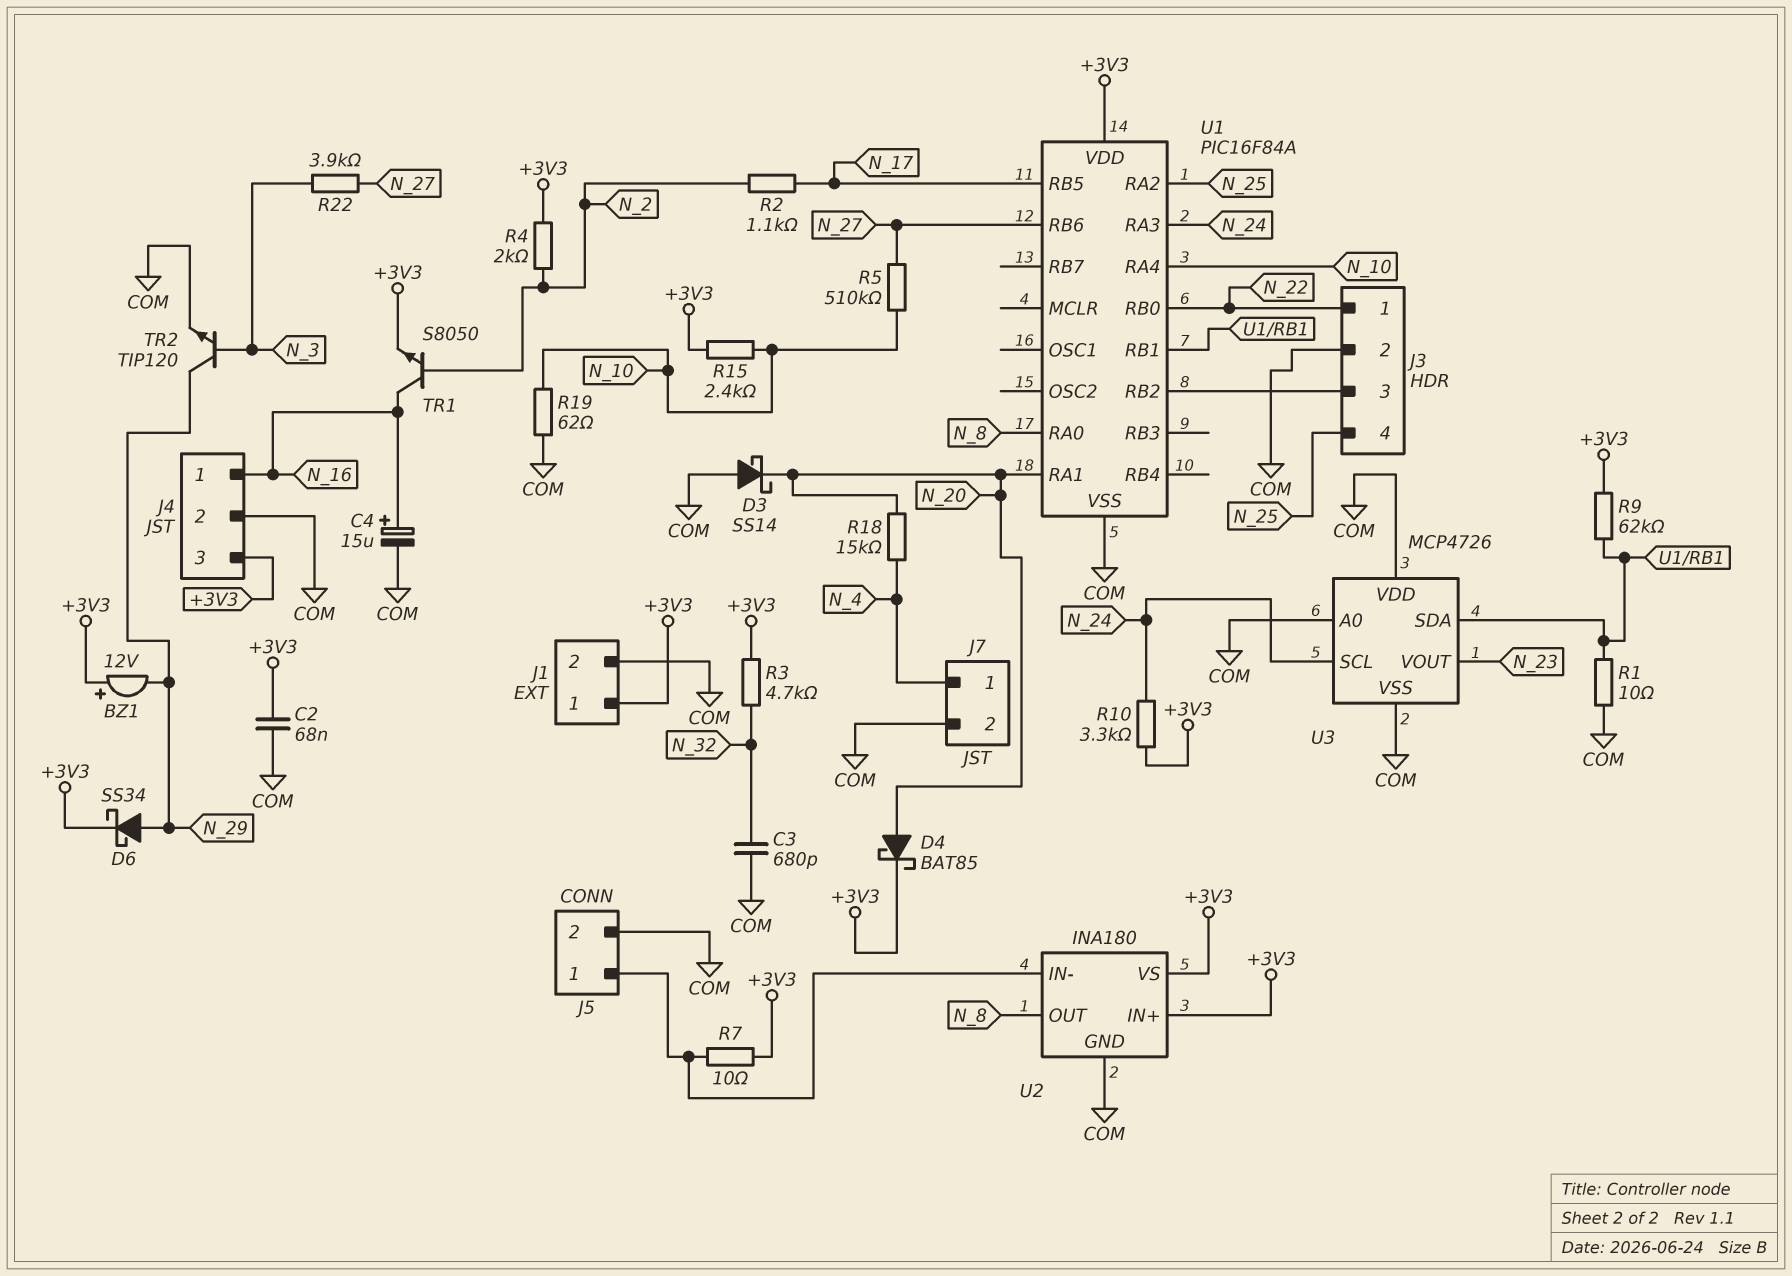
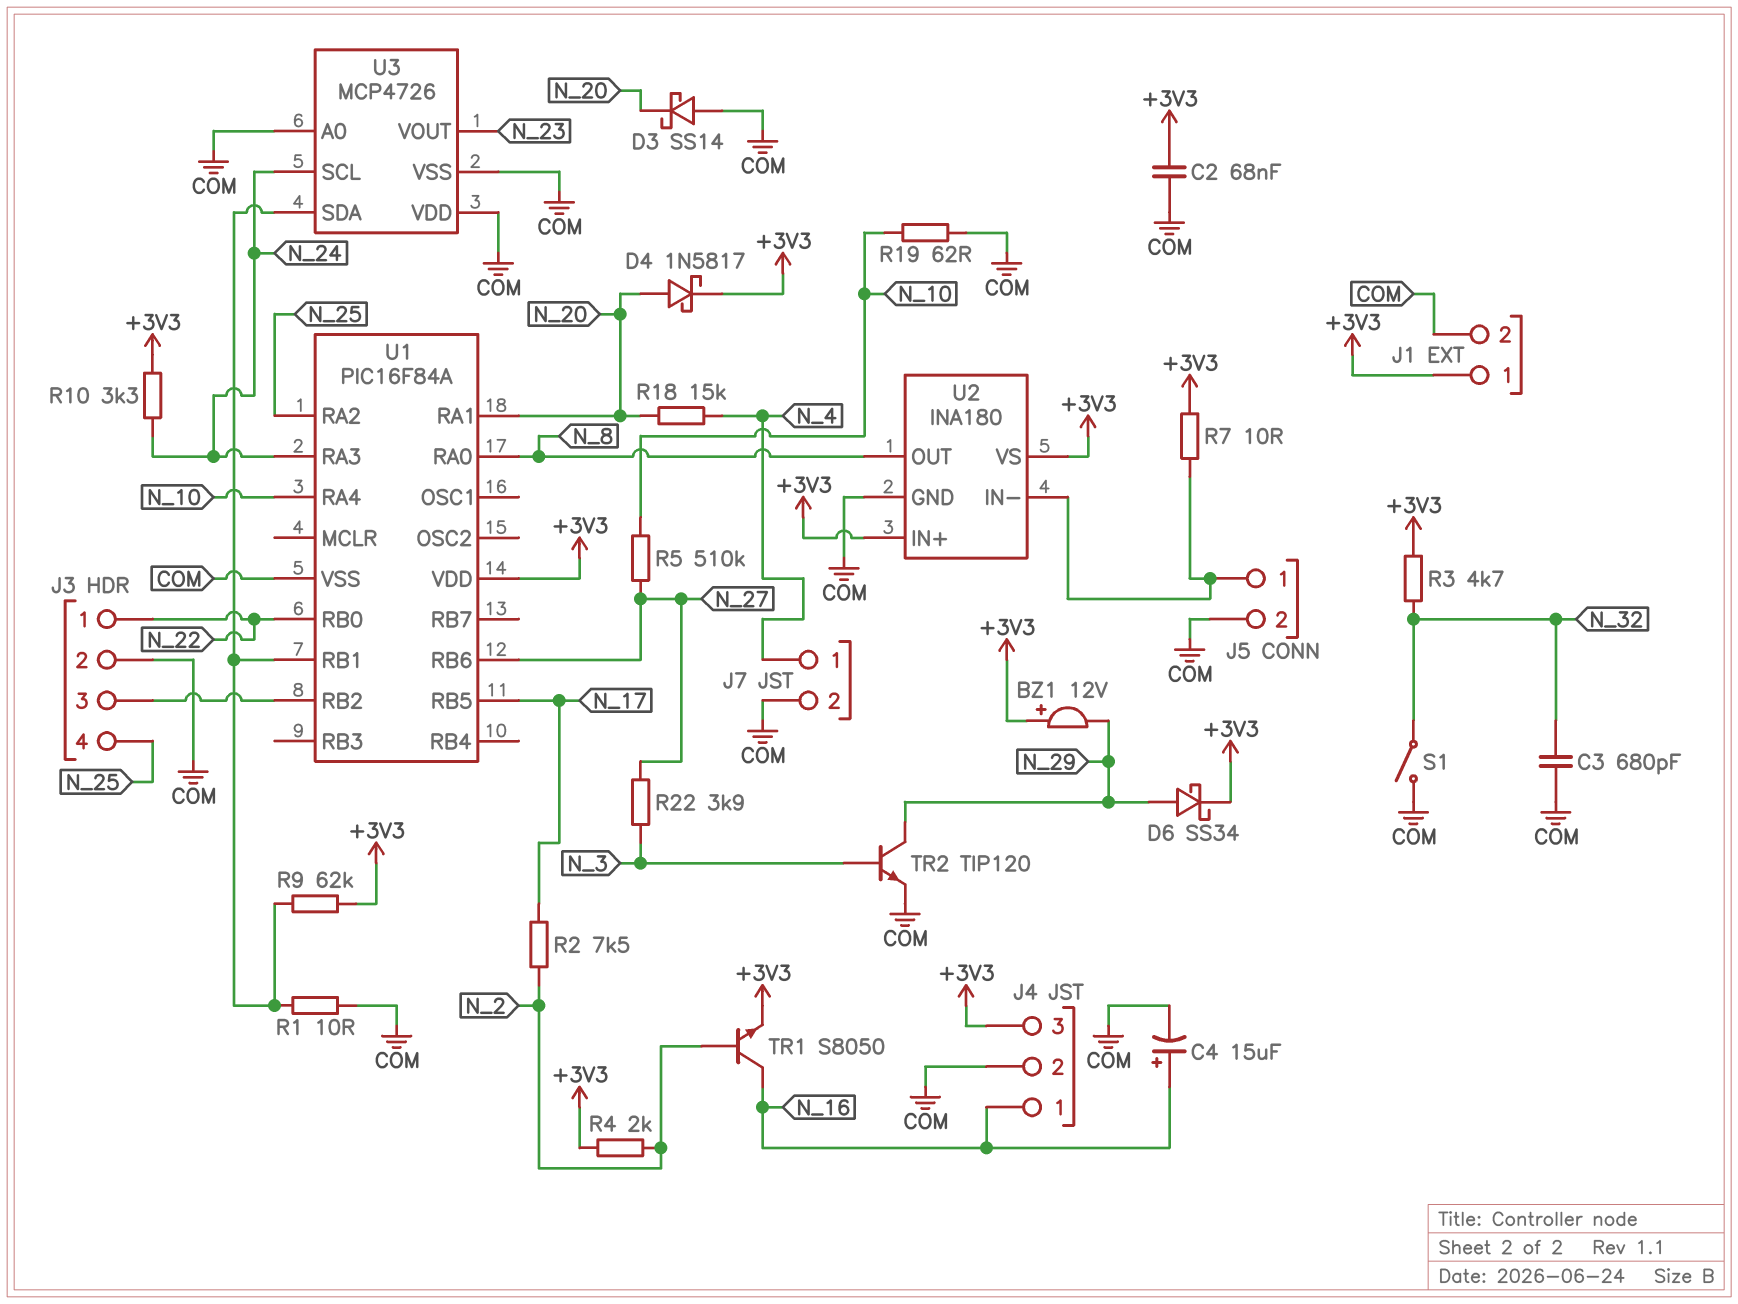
D4: schottky BAT85 (A N_20, K +3V3) -> schottky 1N5817 (A N_20, K +3V3)
R2: 1.1k (N_2, N_17) -> 7.5k (N_2, N_17)
R15: 2.4k (+3V3, N_10) -> none
S1: none -> switch (COM, N_32)

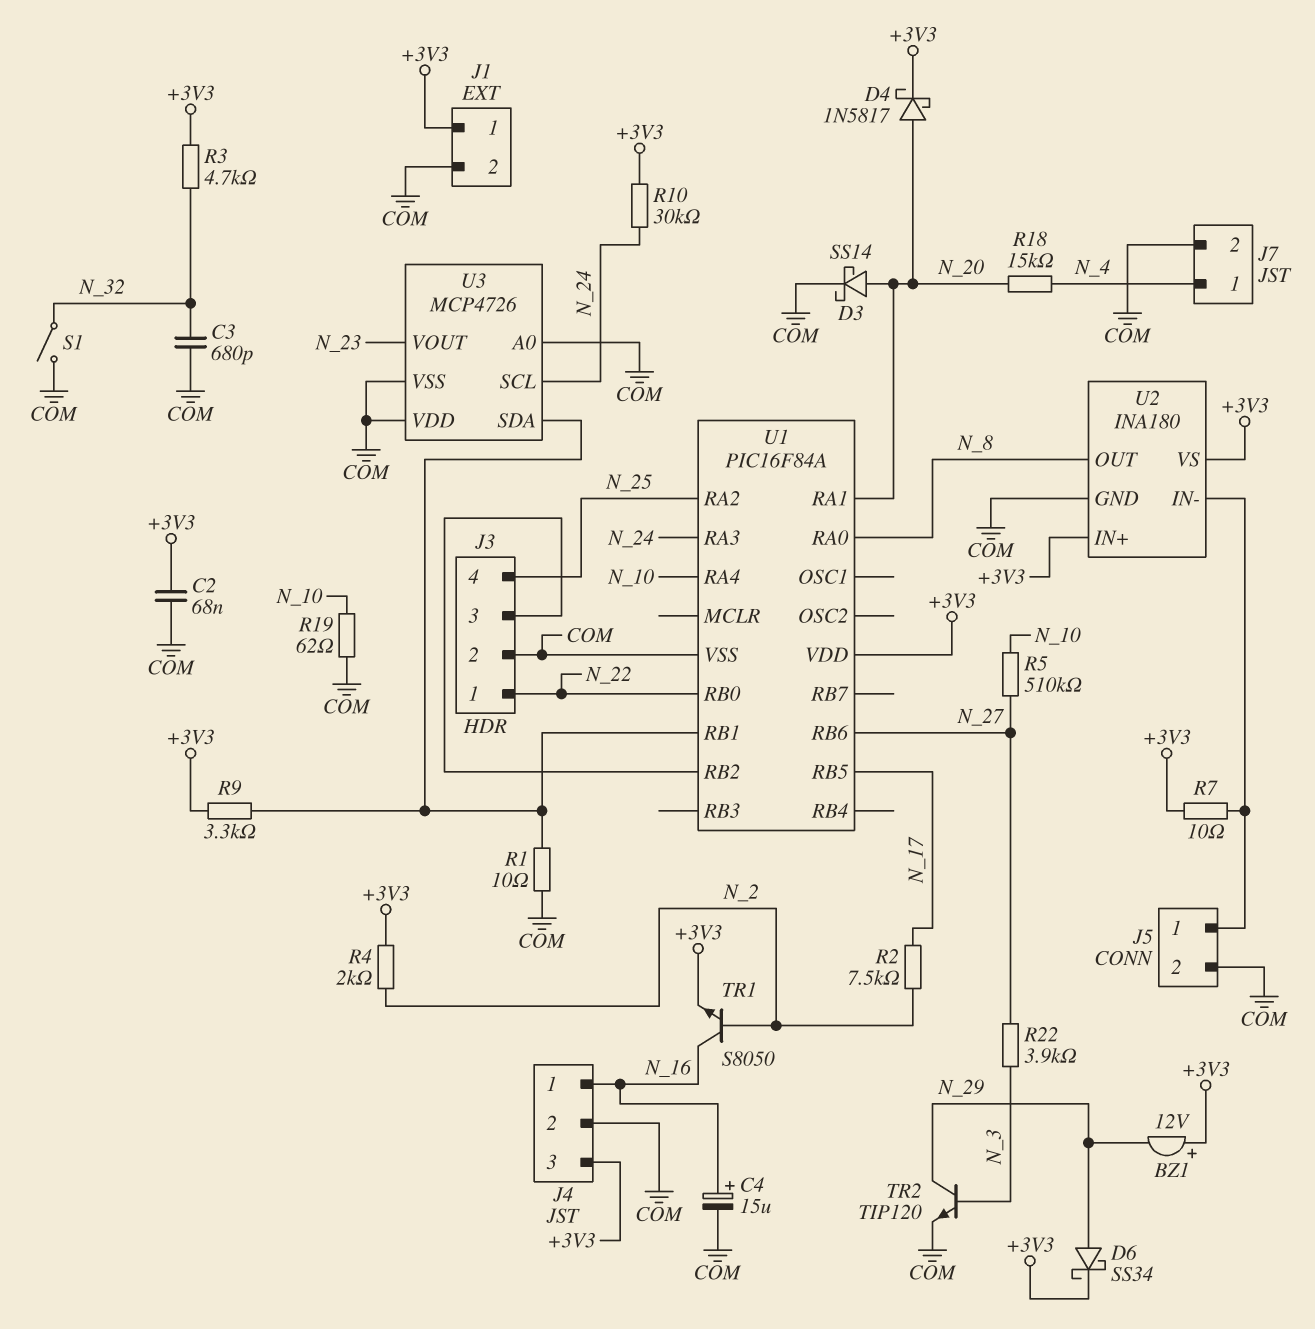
D3: schottky SS14 (A COM, K N_20) -> schottky SS14 (A N_20, K COM)
R9: 62k (+3V3, U1/RB1) -> 3.3k (+3V3, U1/RB1)
R10: 3.3k (+3V3, N_24) -> 30k (+3V3, N_24)

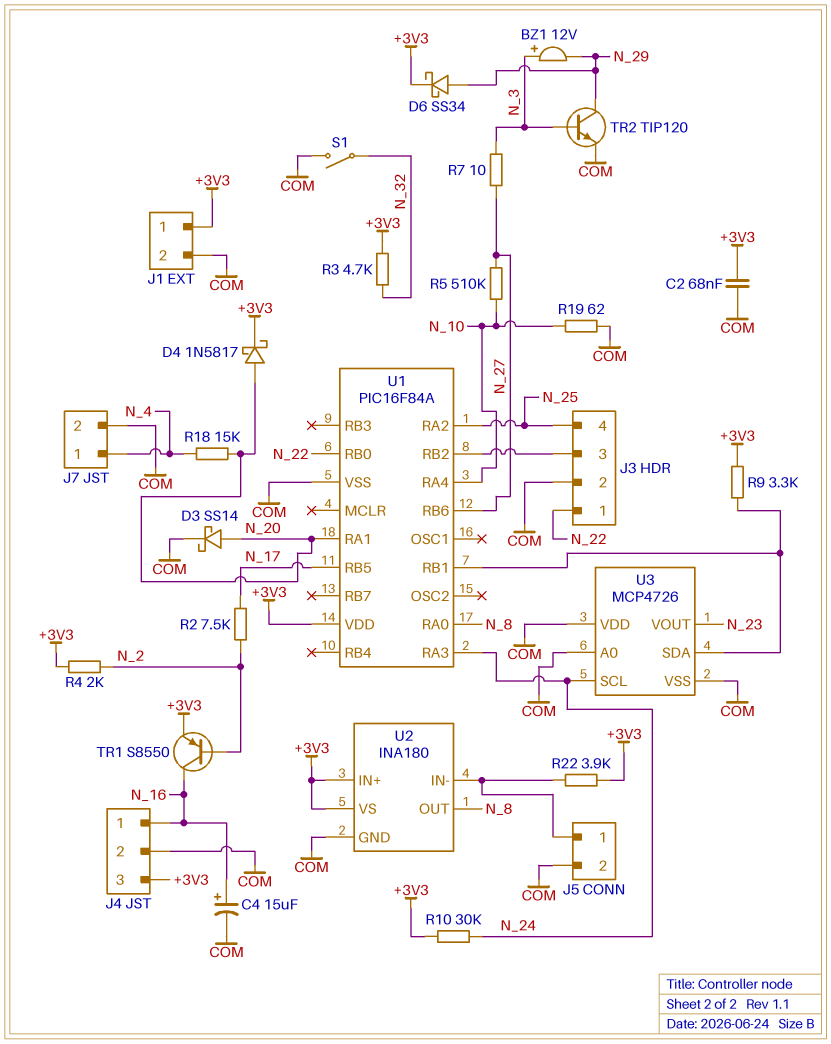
BZ1: buzzer 12V (plus +3V3, minus N_29) -> buzzer 12V (plus N_3, minus N_29)
C3: 680pF (COM, N_32) -> none
R1: 10 (COM, U1/RB1) -> none
R7: 10 (+3V3, J5/1) -> 10 (N_3, N_27)
R22: 3.9k (N_3, N_27) -> 3.9k (+3V3, J5/1)
TR1: NPN S8050 (B N_2, C N_16, E +3V3) -> PNP S8550 (B N_2, C N_16, E +3V3)

